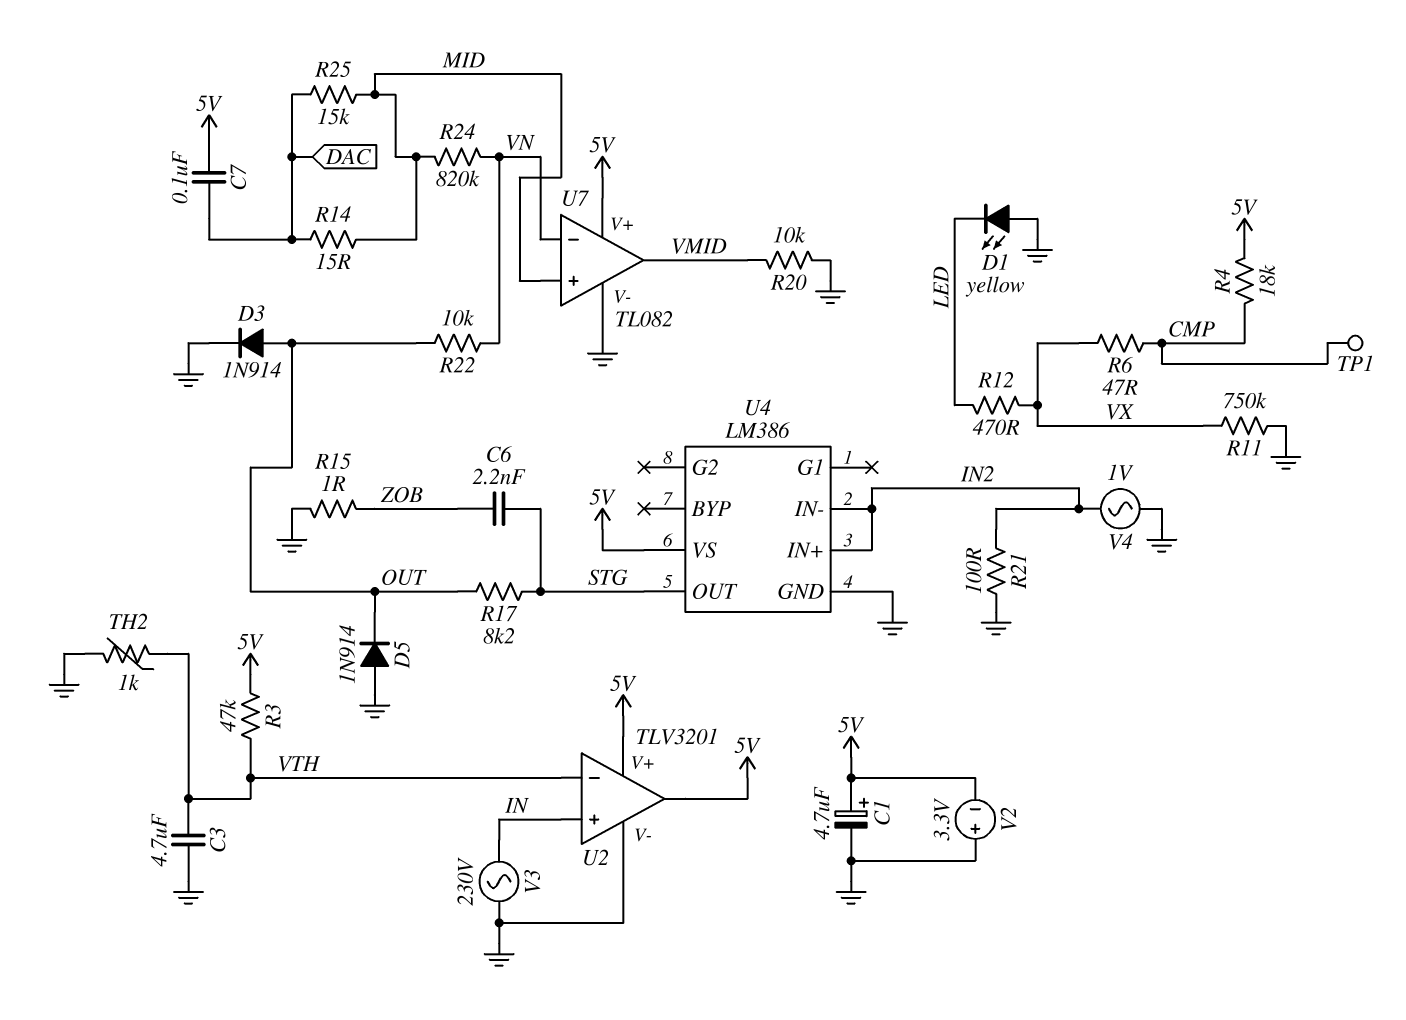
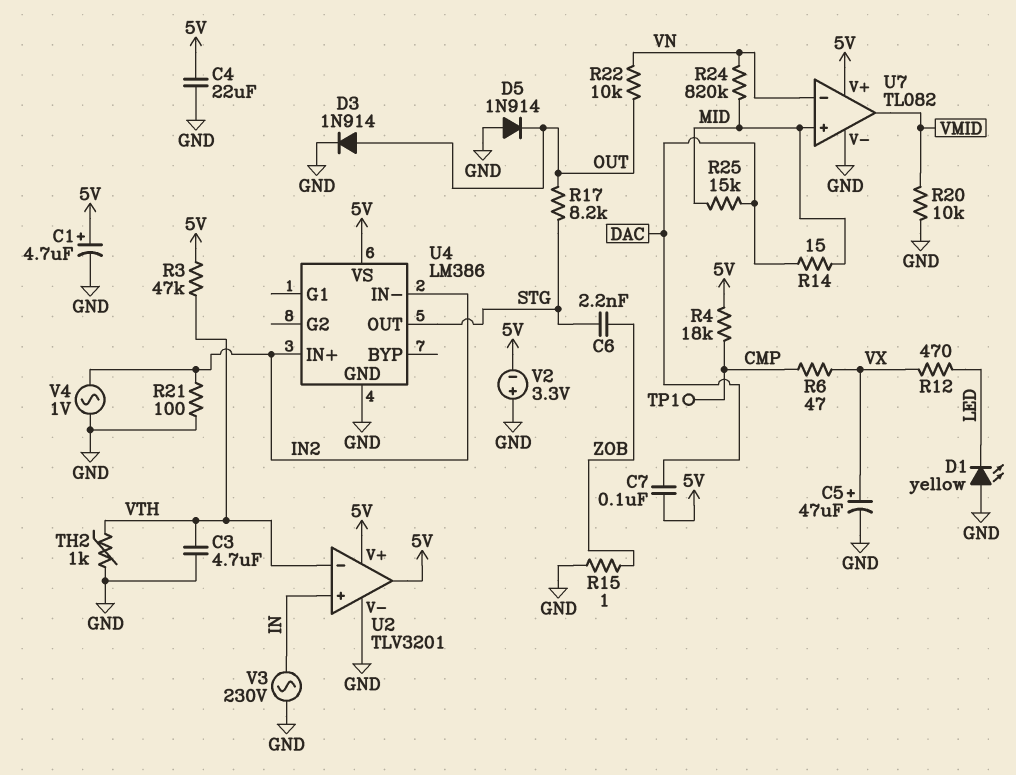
C4: none -> 22uF (5V, GND)
C5: none -> 47uF (plus VX, minus GND)
R11: 750k (GND, VX) -> none

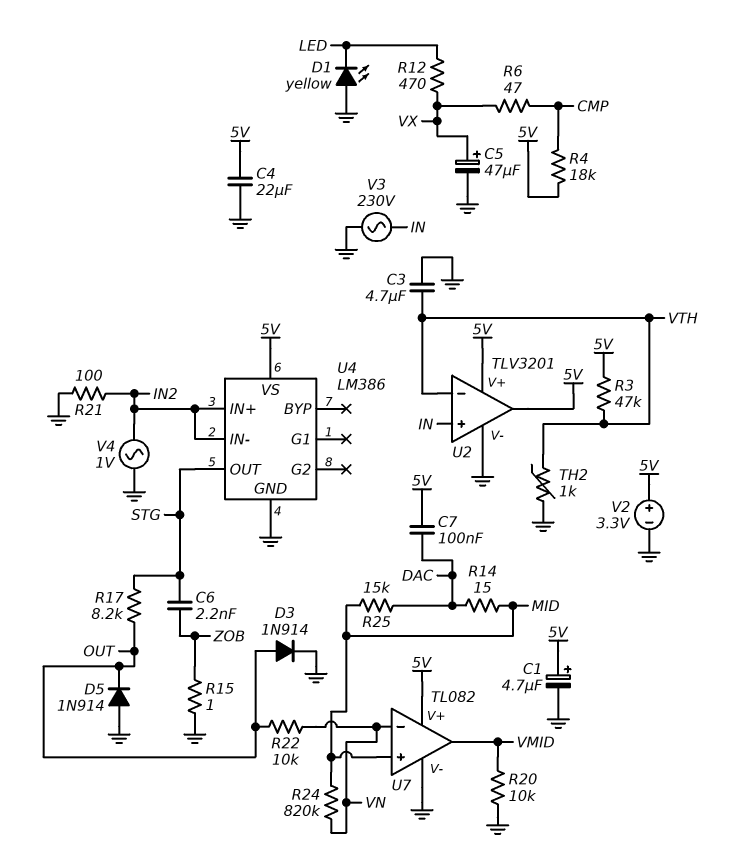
TP1: test point (CMP) -> none
V2: 3.3V (plus GND, minus 5V) -> 3.3V (plus 5V, minus GND)

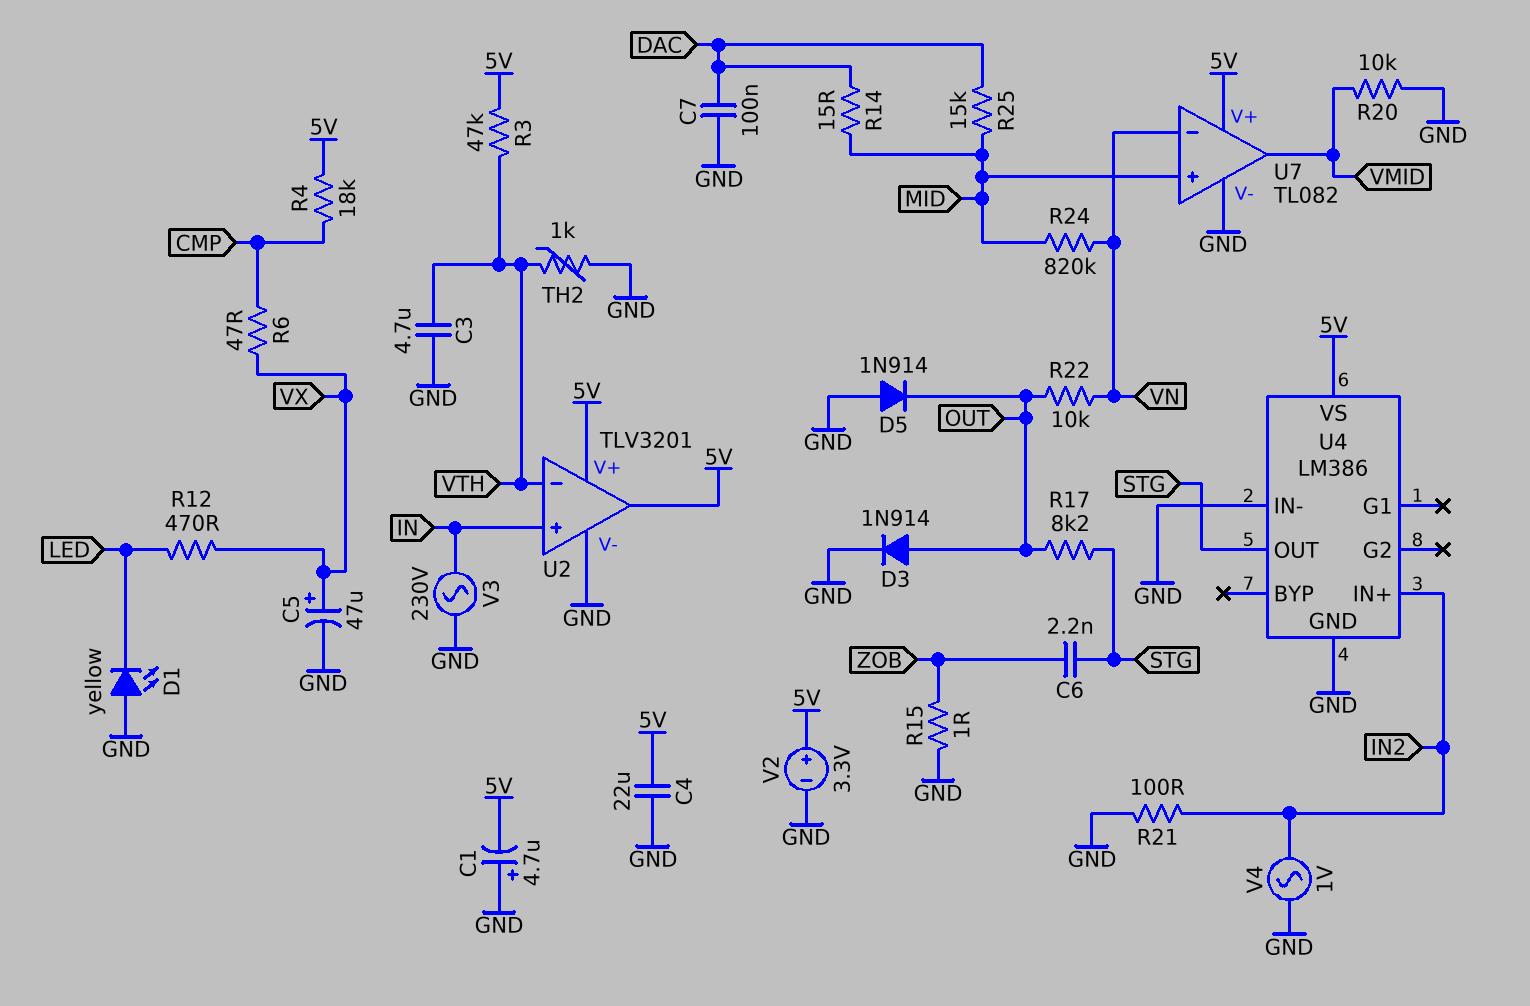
C1: 4.7uF (plus 5V, minus GND) -> 4.7uF (plus GND, minus 5V)
C7: 100nF (5V, DAC) -> 100nF (DAC, GND)
U4 pin IN-: IN2 -> GND

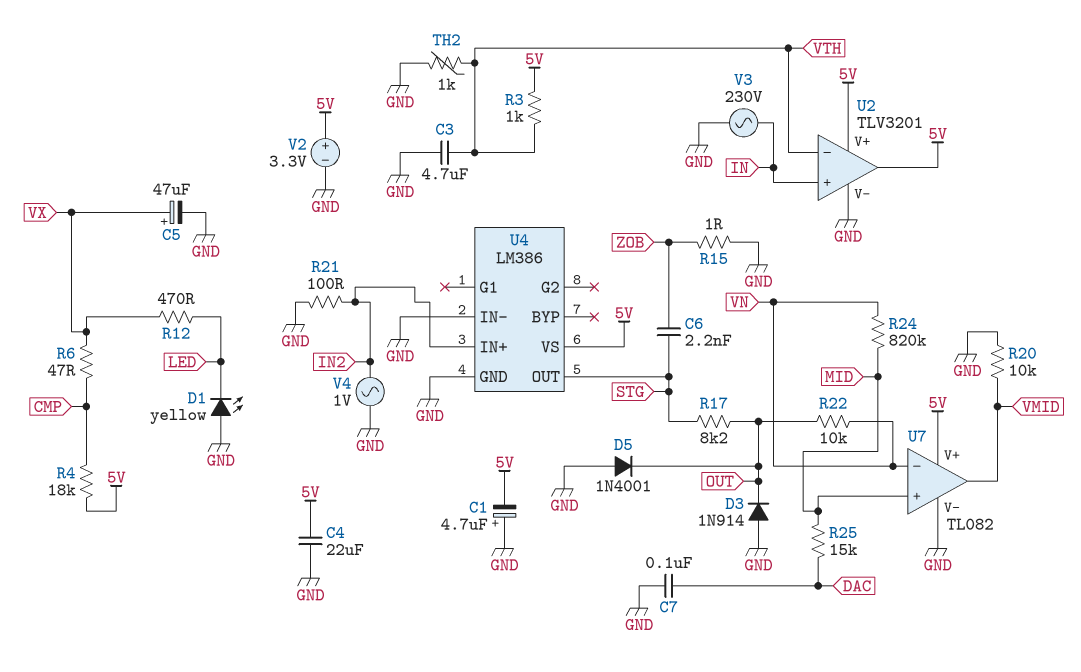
D3: diode 1N914 (A OUT, K GND) -> diode 1N914 (A GND, K OUT)
D5: diode 1N914 (A GND, K OUT) -> diode 1N4001 (A GND, K OUT)
R3: 47k (5V, VTH) -> 1k (5V, VTH)
R14: 15 (DAC, MID) -> none

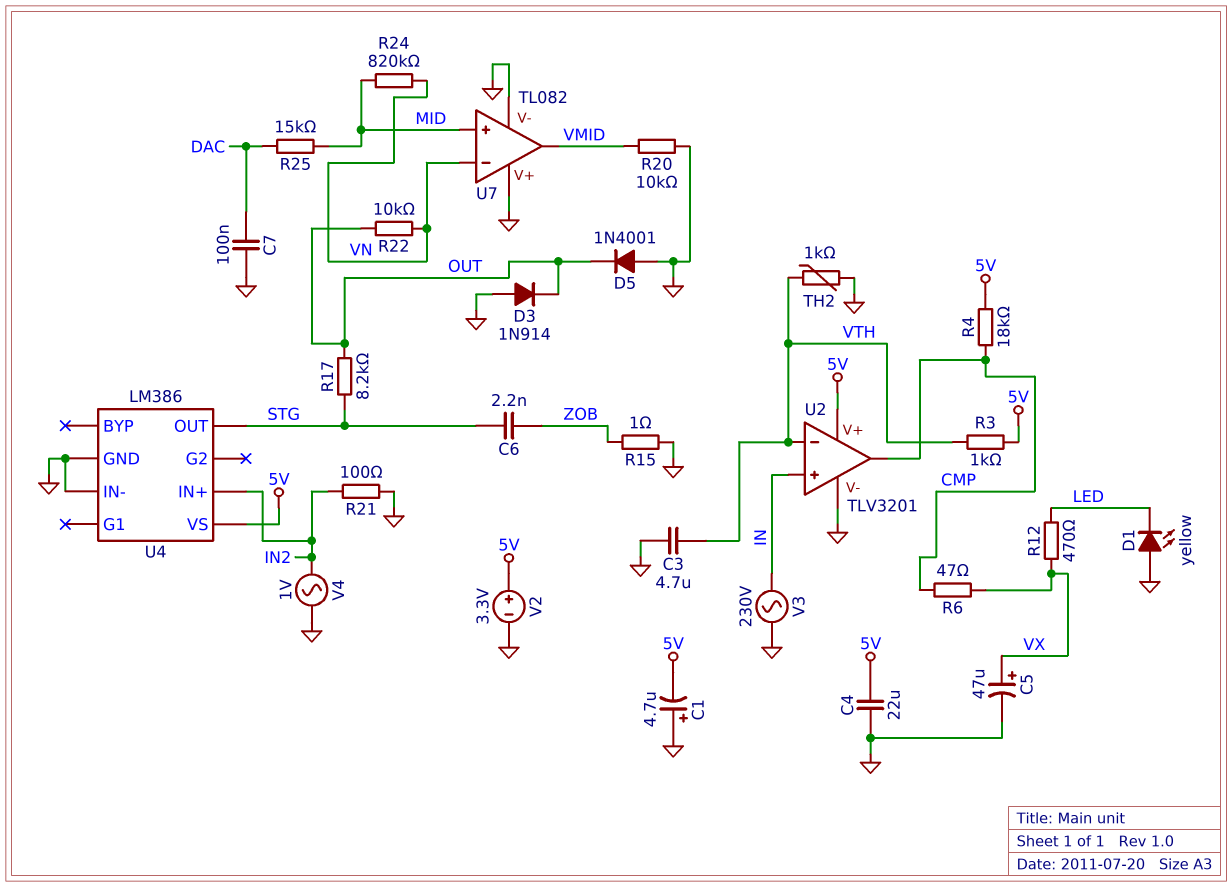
U2 pin out: 5V -> CMP
U7 pin V+: 5V -> GND

